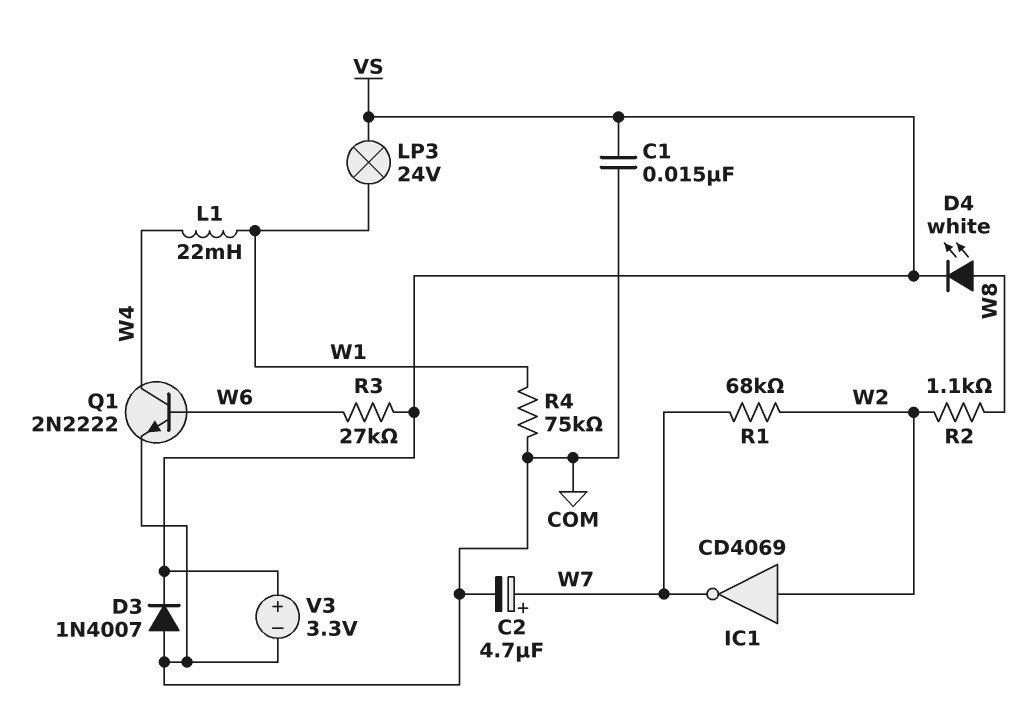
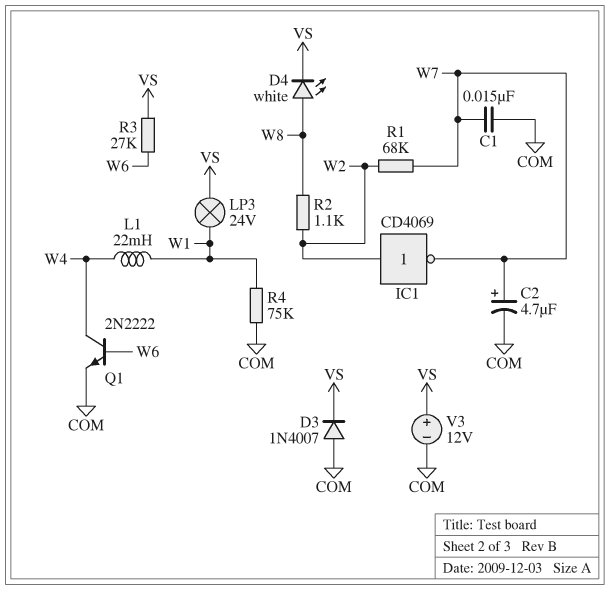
C1: 15nF (COM, VS) -> 15nF (COM, W7)
V3: 3.3V (plus VS, minus COM) -> 12V (plus VS, minus COM)

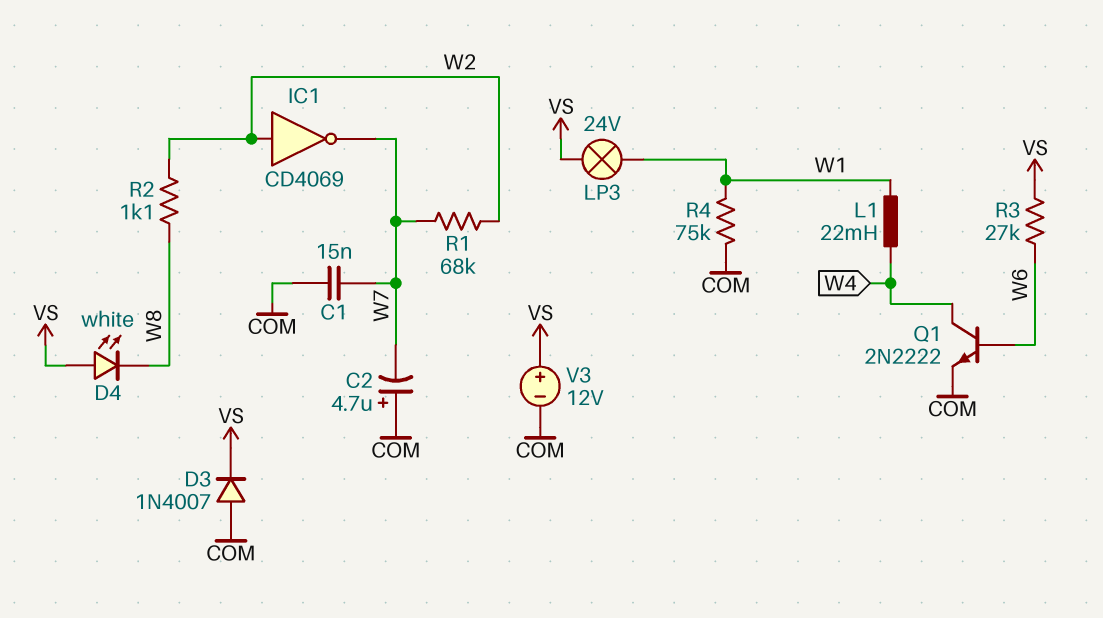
C2: 4.7uF (plus W7, minus COM) -> 4.7uF (plus COM, minus W7)
D4: LED white (A W8, K VS) -> LED white (A VS, K W8)

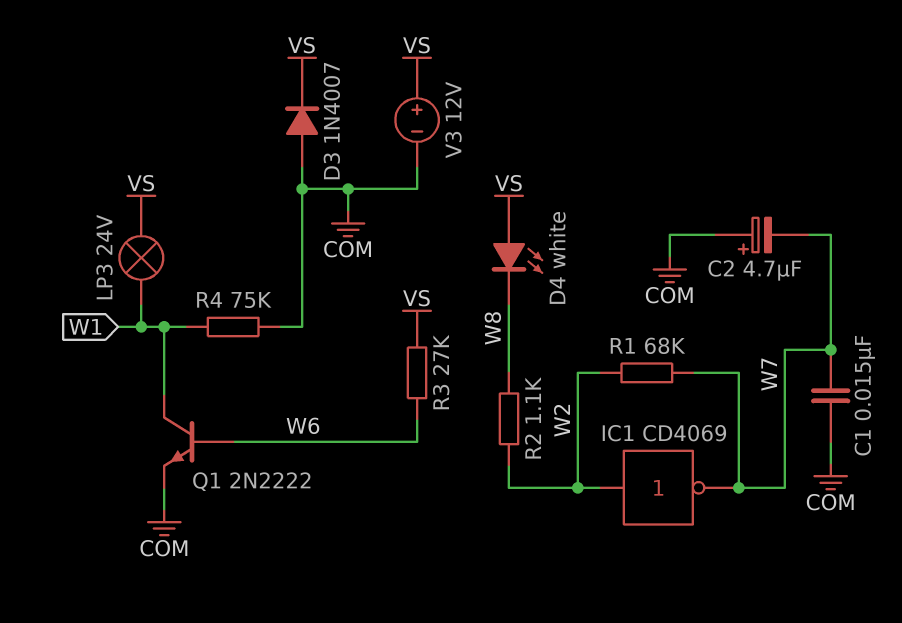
L1: 22mH (W1, W4) -> none
Q1: NPN 2N2222 (B W6, C W4, E COM) -> NPN 2N2222 (B W6, C W1, E COM)

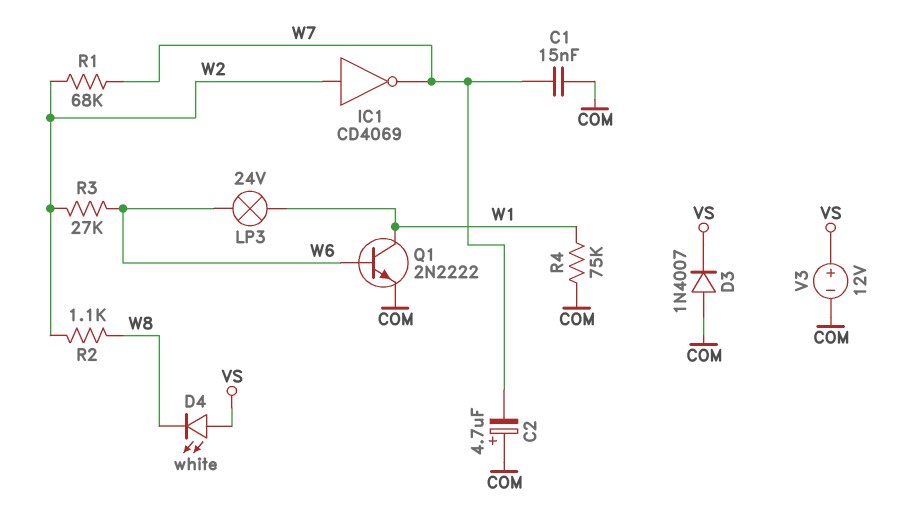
LP3: lamp 24V (VS, W1) -> lamp 24V (W1, W6)
R3: 27k (VS, W6) -> 27k (W2, W6)

